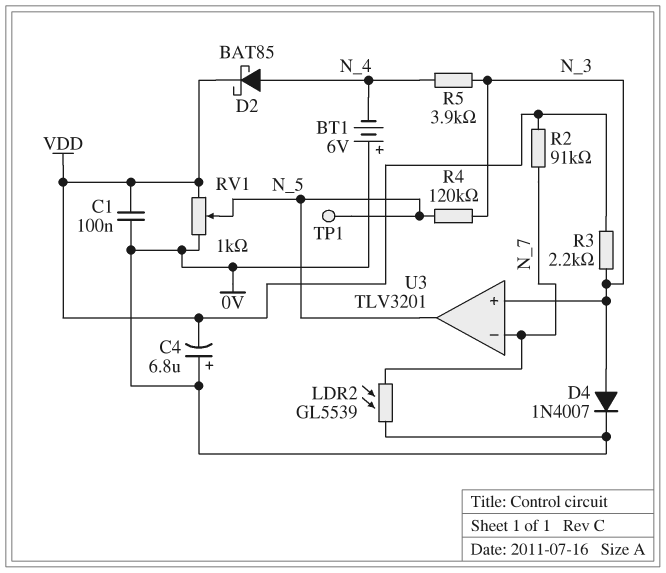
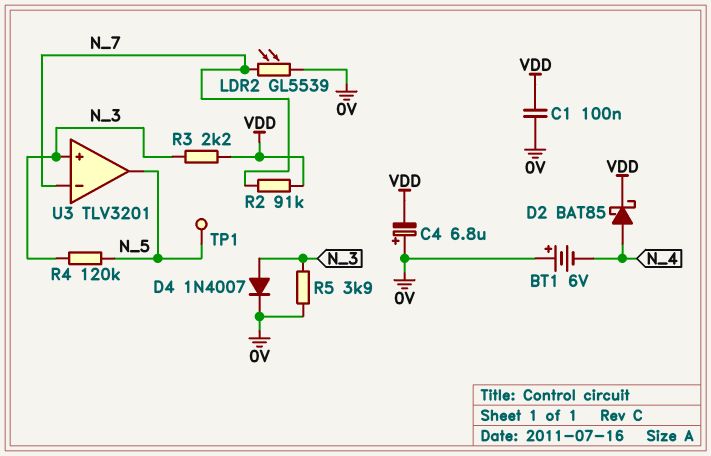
R5: 3.9k (N_3, N_4) -> 3.9k (0V, N_3)
RV1: 1k (0V, VDD, wiper N_5) -> none

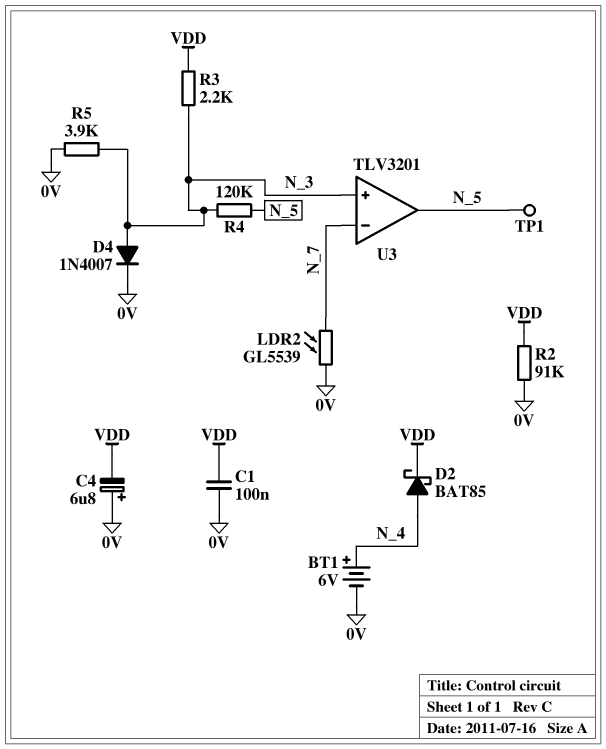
BT1: 6V (plus 0V, minus N_4) -> 6V (plus N_4, minus 0V)
R2: 91k (N_7, VDD) -> 91k (0V, VDD)

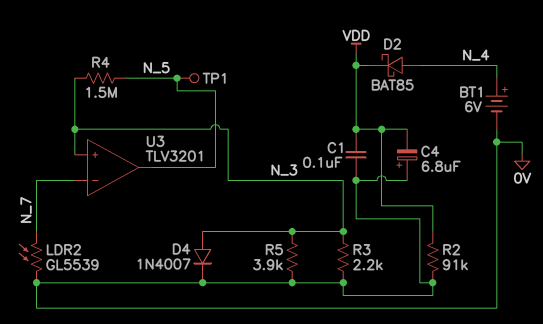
R3: 2.2k (N_3, VDD) -> 2.2k (0V, N_3)
R4: 120k (N_3, N_5) -> 1.5M (N_3, N_5)

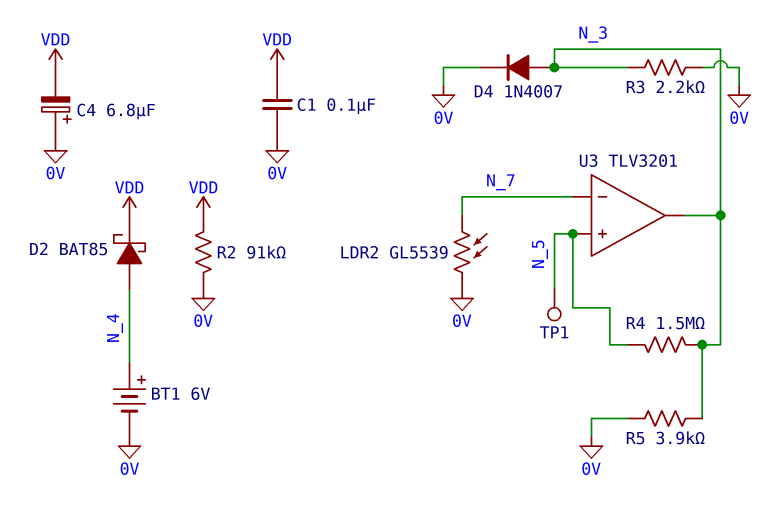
U3 pin in+: N_3 -> N_5
U3 pin out: N_5 -> N_3

